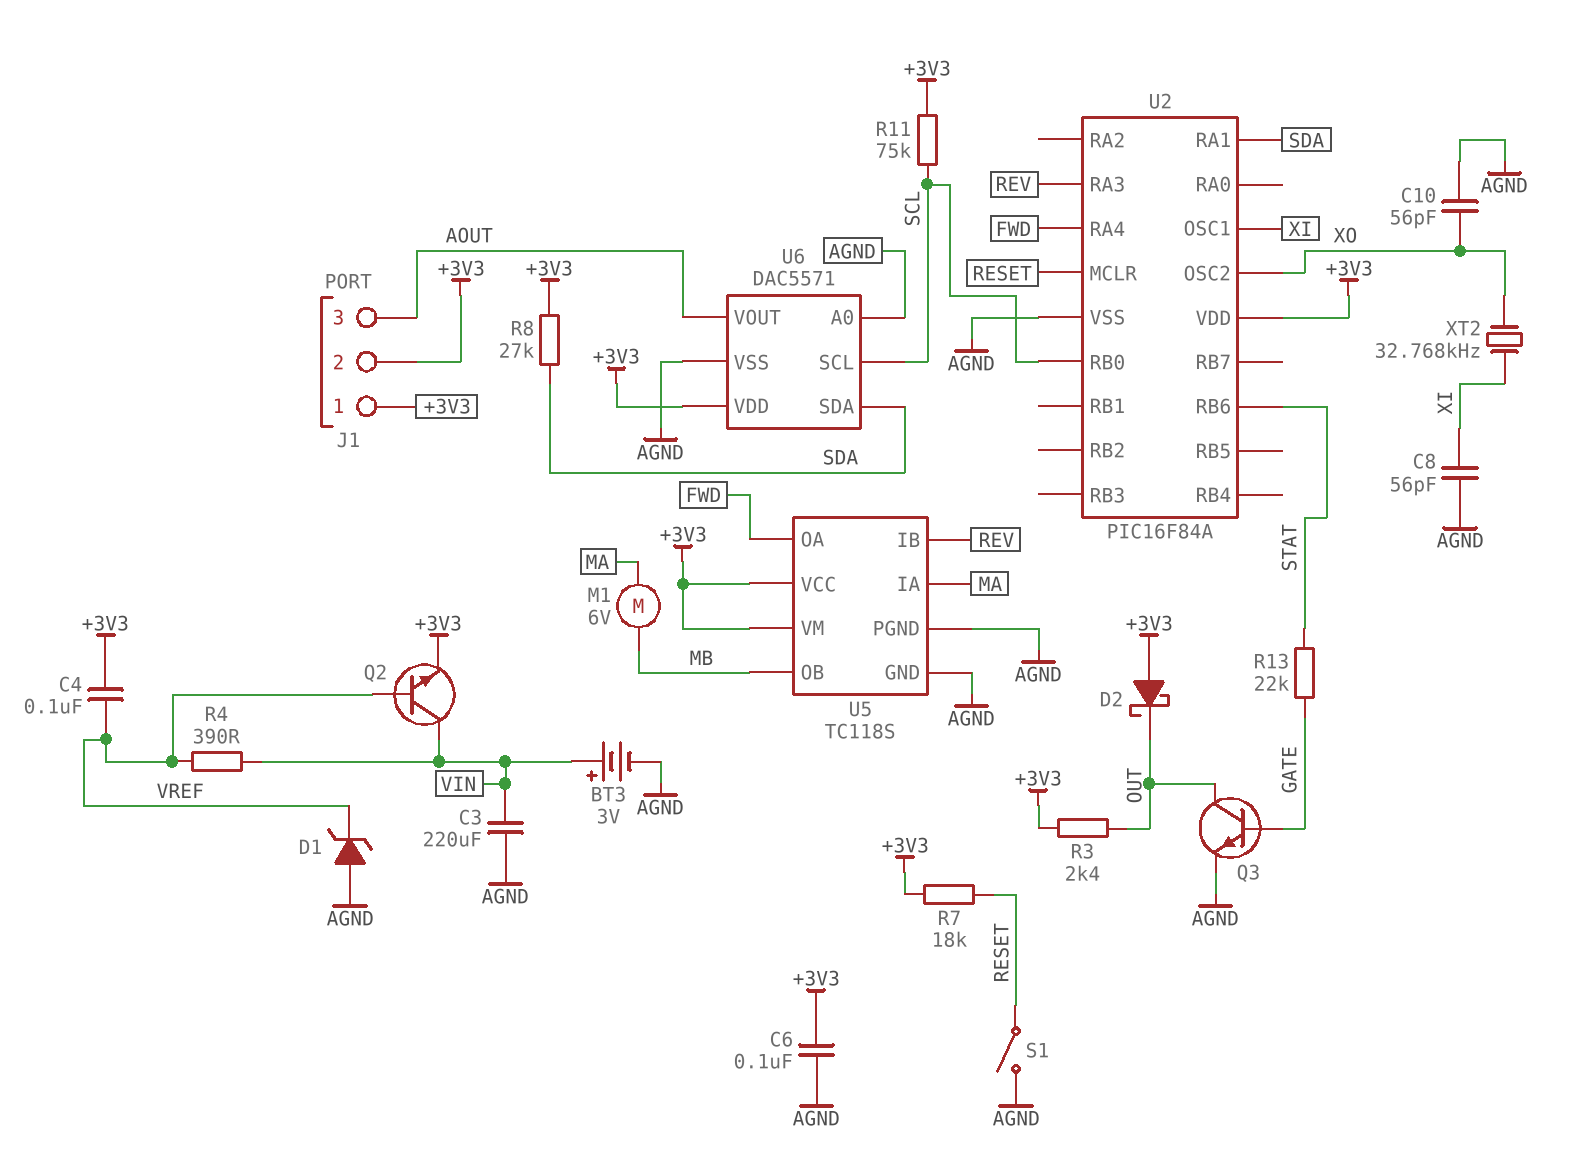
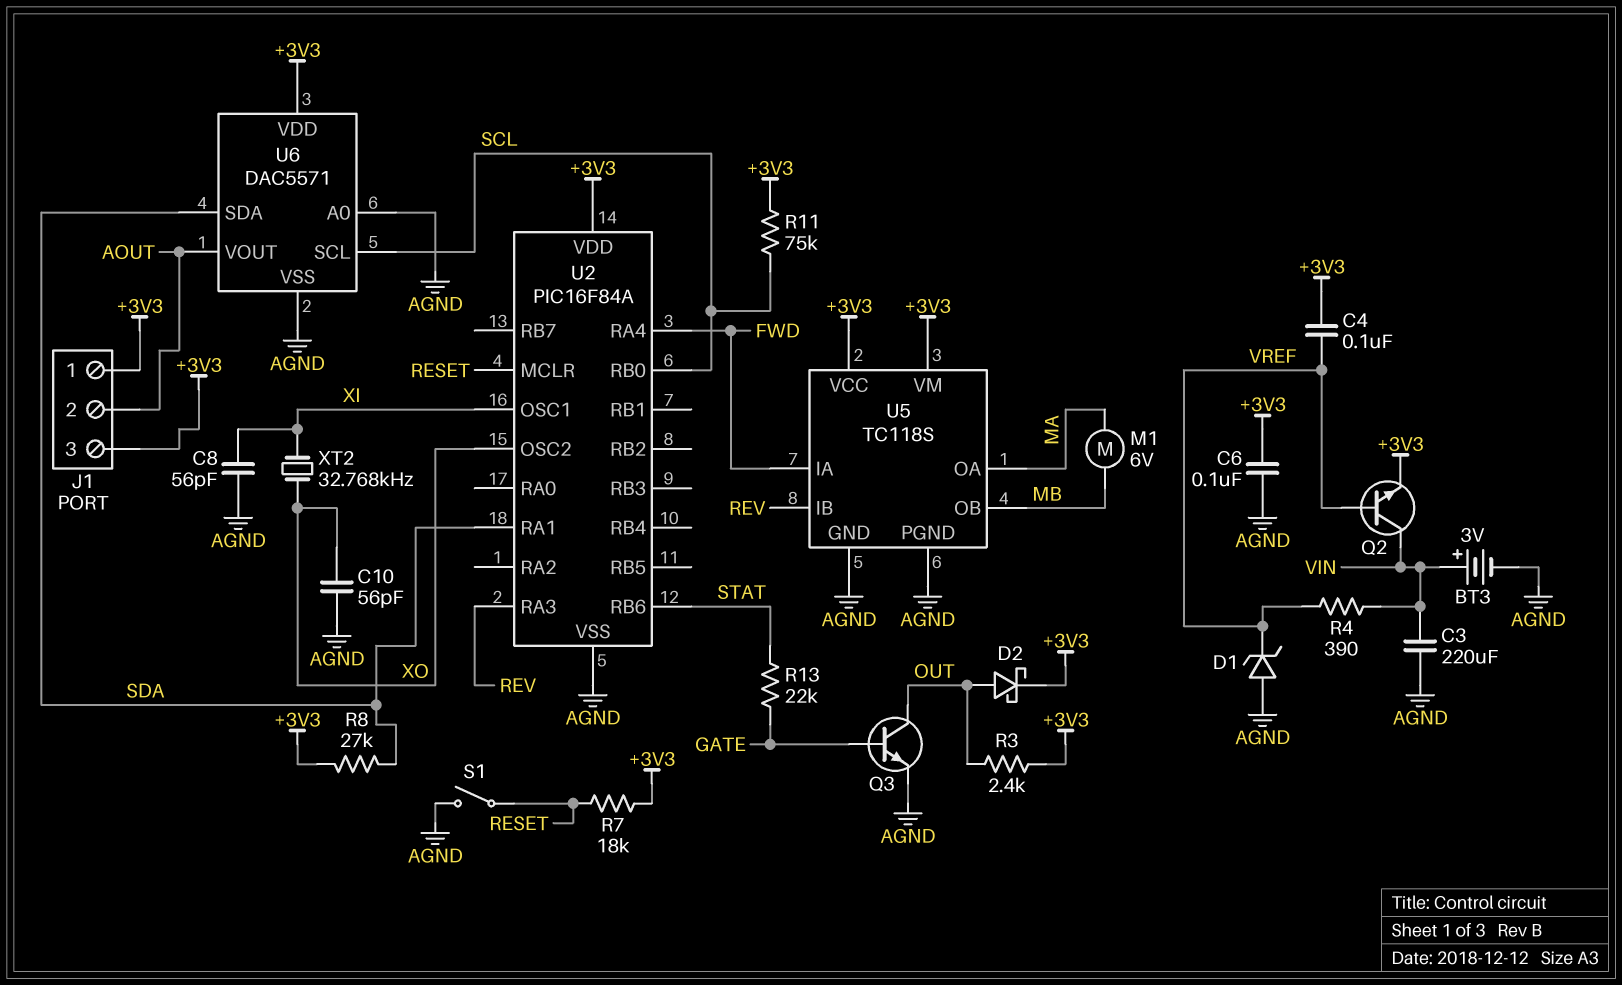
D2: schottky (A +3V3, K OUT) -> schottky (A OUT, K +3V3)
J1 pin 2: +3V3 -> AOUT
J1 pin 3: AOUT -> +3V3
U5 pin IA: MA -> FWD
U5 pin OA: FWD -> MA

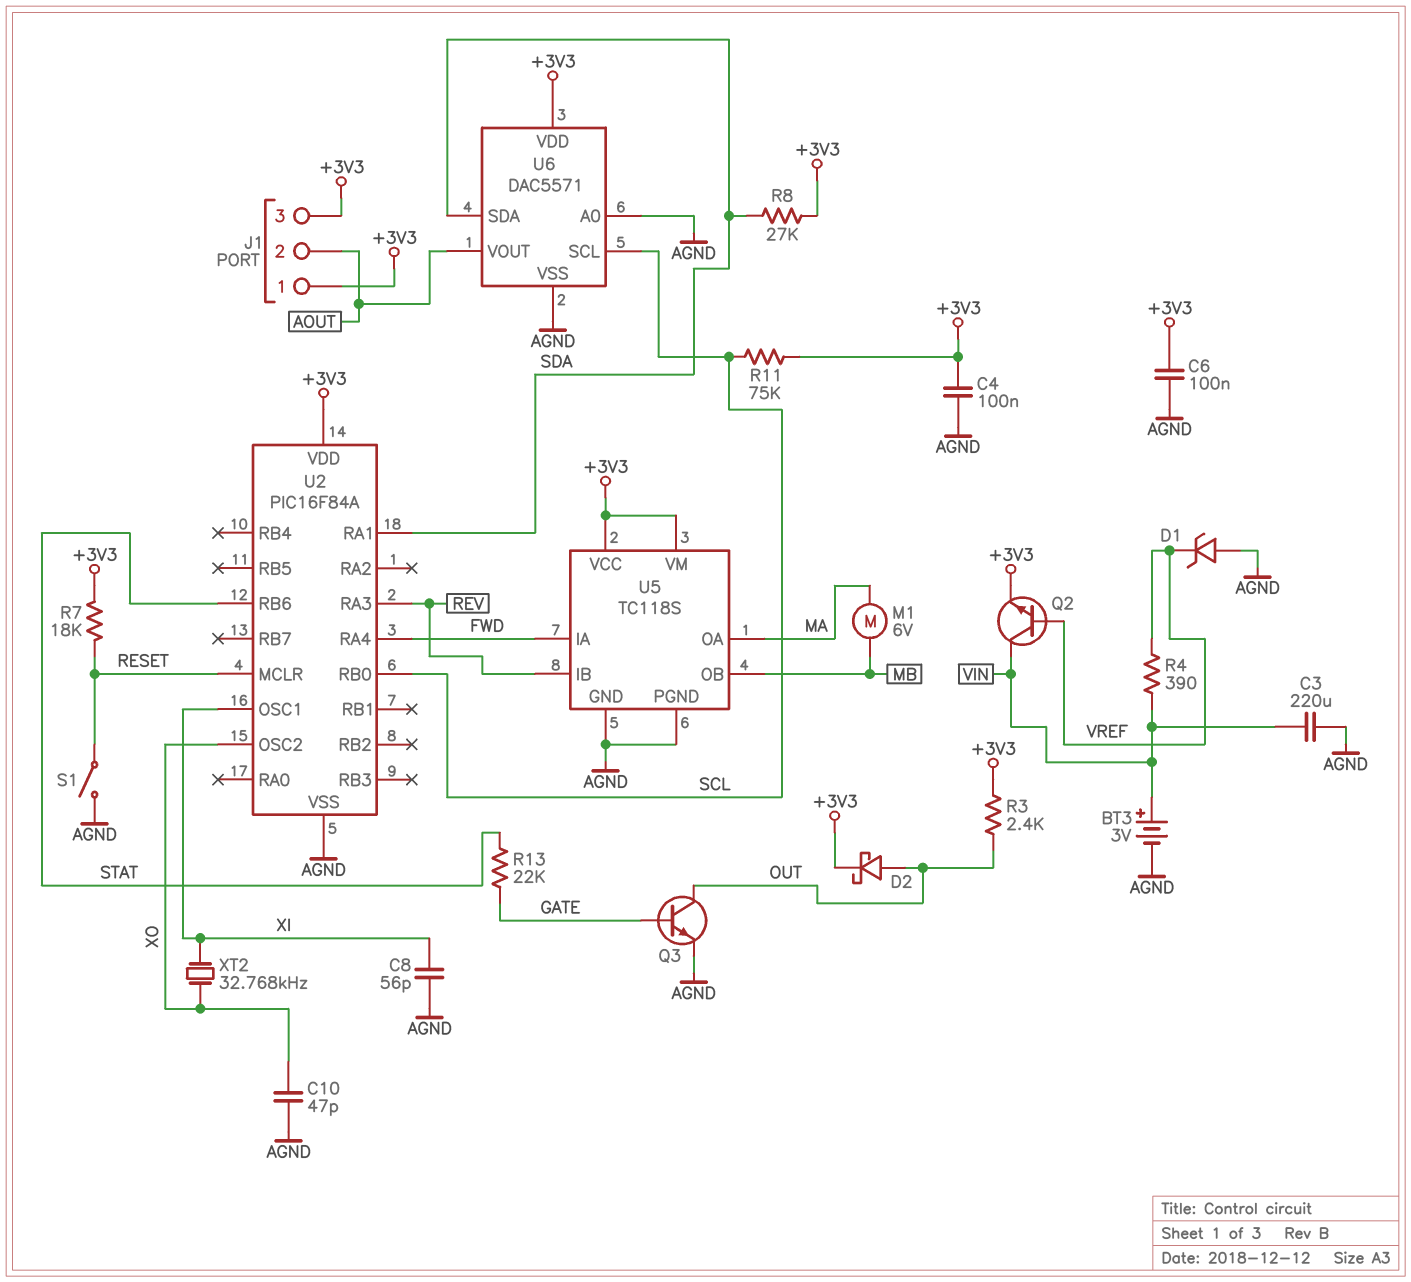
C4: 100nF (+3V3, VREF) -> 100nF (+3V3, AGND)
C10: 56pF (AGND, XO) -> 47pF (AGND, XO)

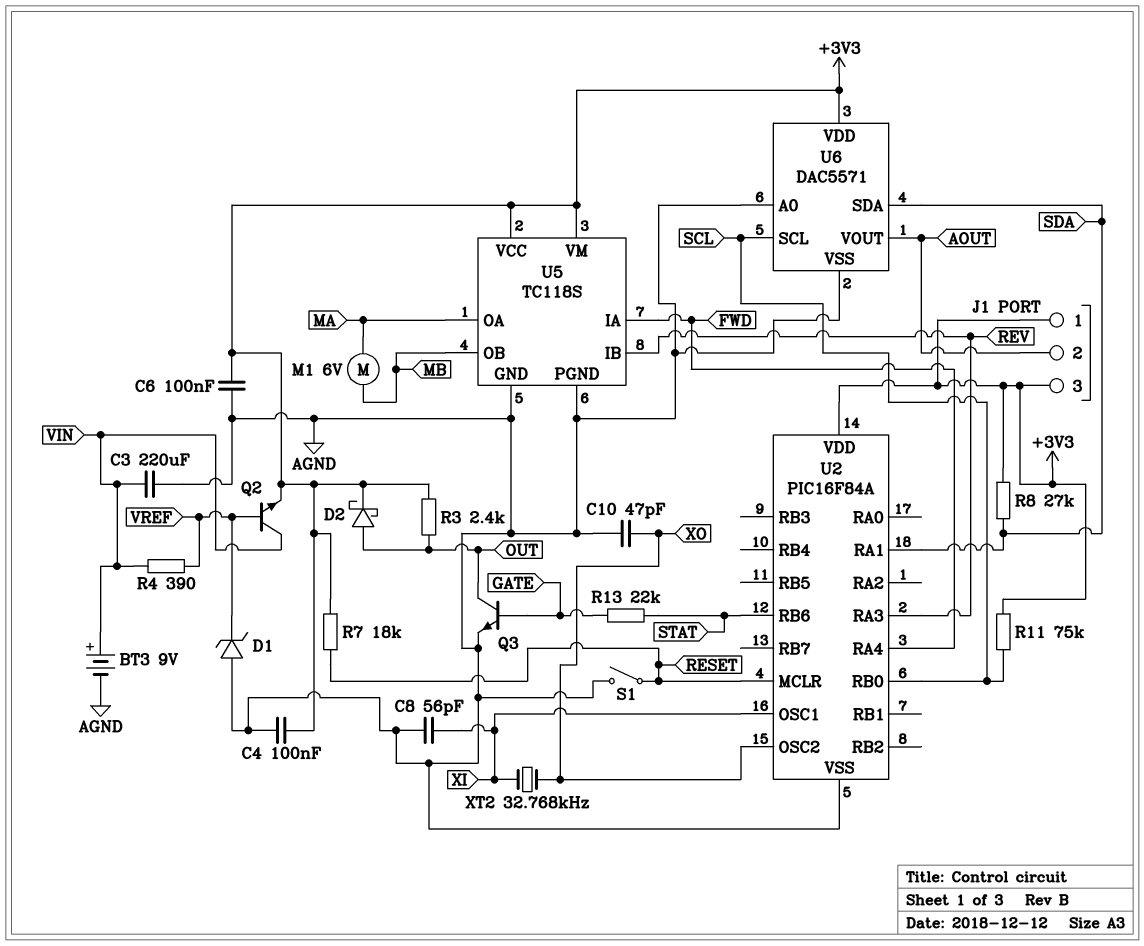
BT3: 3V (plus VIN, minus AGND) -> 9V (plus VIN, minus AGND)

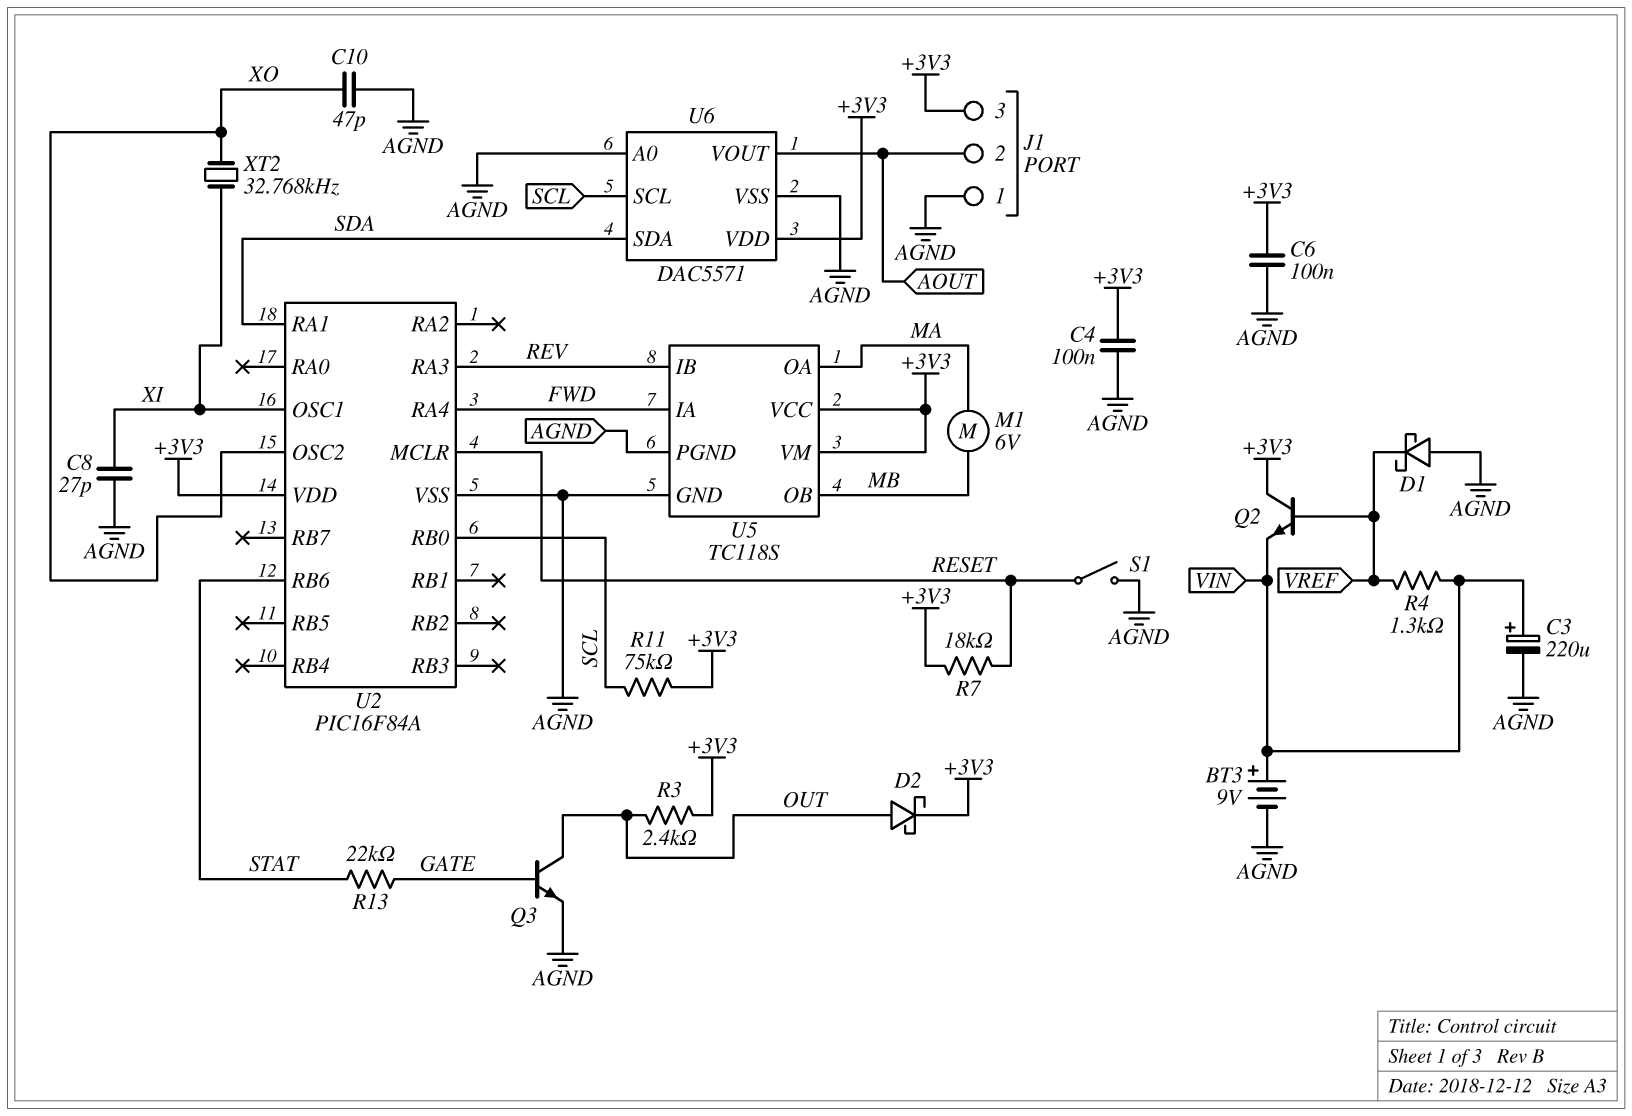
C3: 220uF (AGND, VIN) -> 220uF (plus VIN, minus AGND)
C8: 56pF (AGND, XI) -> 27pF (AGND, XI)
D1: zener (A AGND, K VREF) -> schottky (A AGND, K VREF)
J1 pin 1: +3V3 -> AGND
Q2: NPN (B VREF, C VIN, E +3V3) -> NPN (B VREF, C +3V3, E VIN)
R4: 390 (VIN, VREF) -> 1.3k (VIN, VREF)
R8: 27k (+3V3, SDA) -> none

